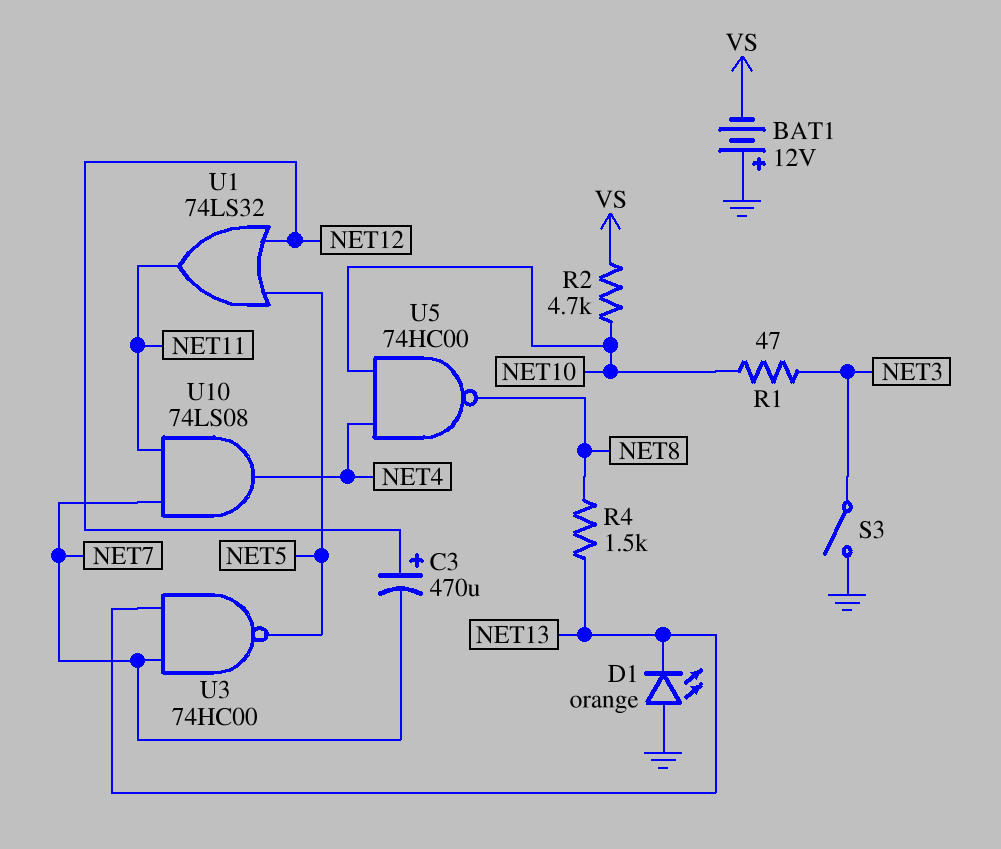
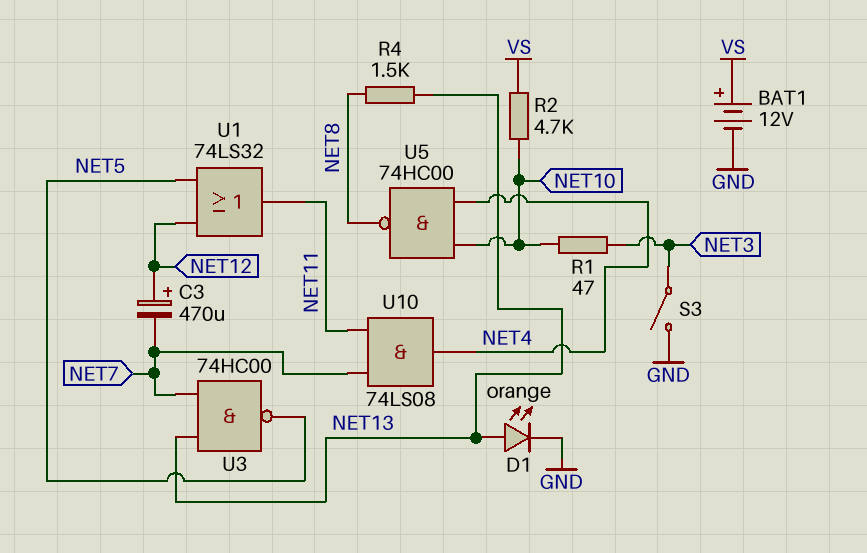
BAT1: 12V (plus GND, minus VS) -> 12V (plus VS, minus GND)
D1: LED orange (A GND, K NET13) -> LED orange (A NET13, K GND)

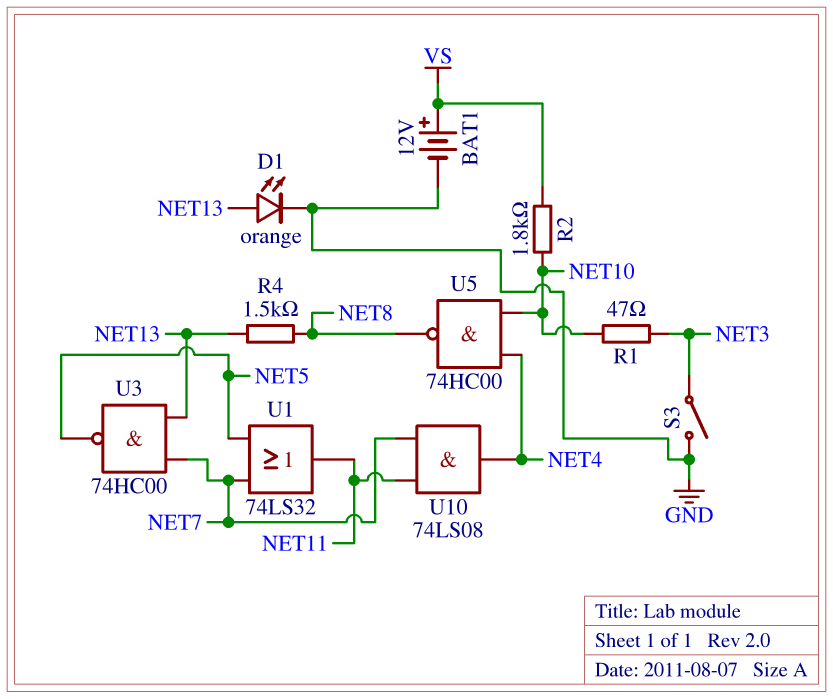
C3: 470uF (plus NET12, minus NET7) -> none
R2: 4.7k (NET10, VS) -> 1.8k (NET10, VS)
U1: OR 74LS32 (in NET5, in NET12, out NET11) -> OR 74LS32 (in NET5, in NET7, out NET11)

